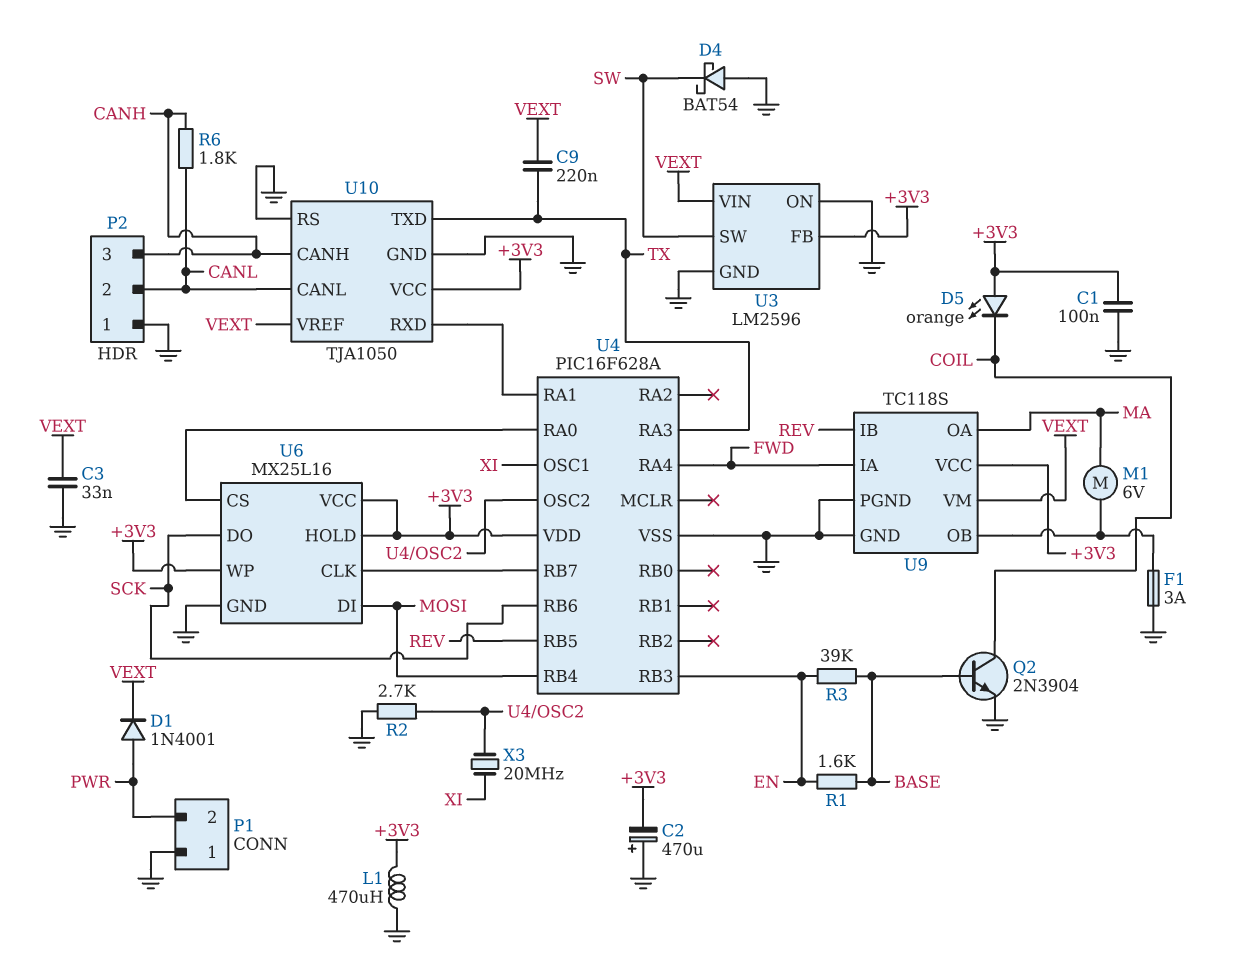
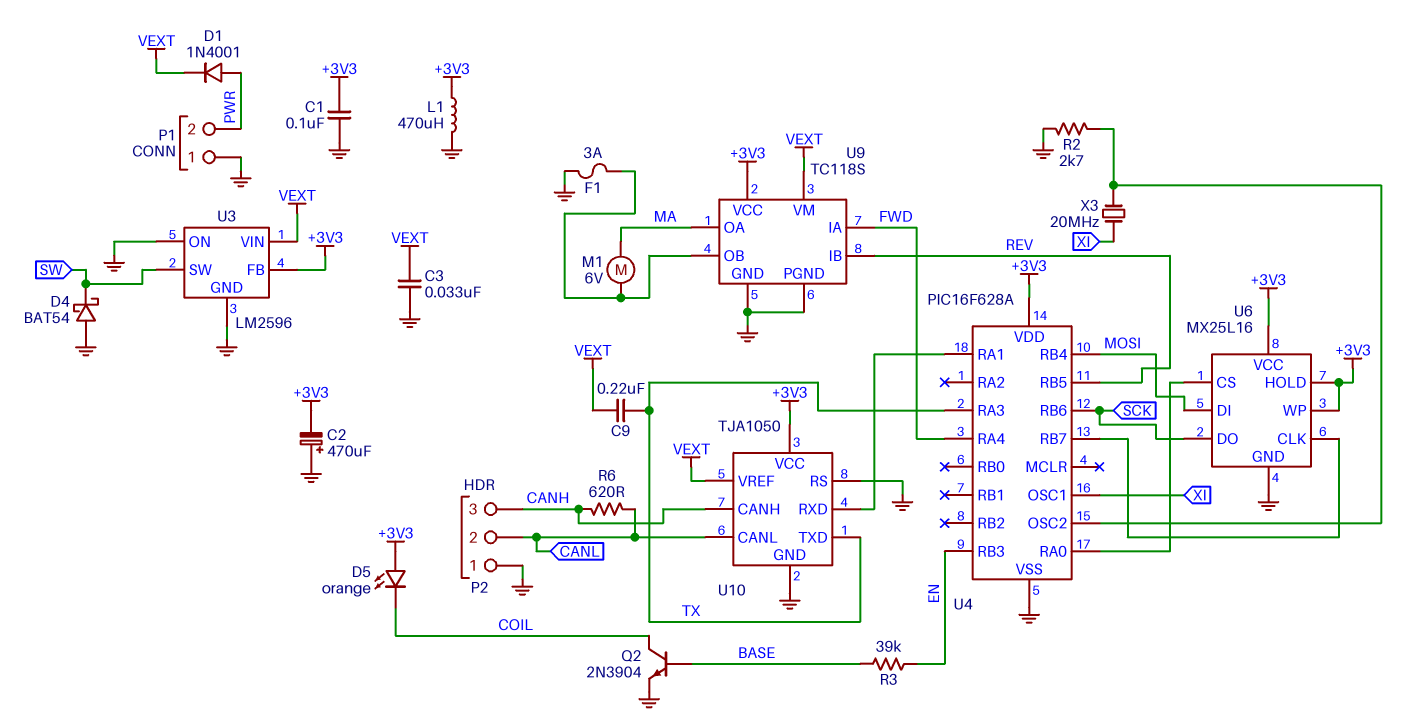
R1: 1.6k (BASE, EN) -> none
R6: 1.8k (CANH, CANL) -> 620 (CANH, CANL)

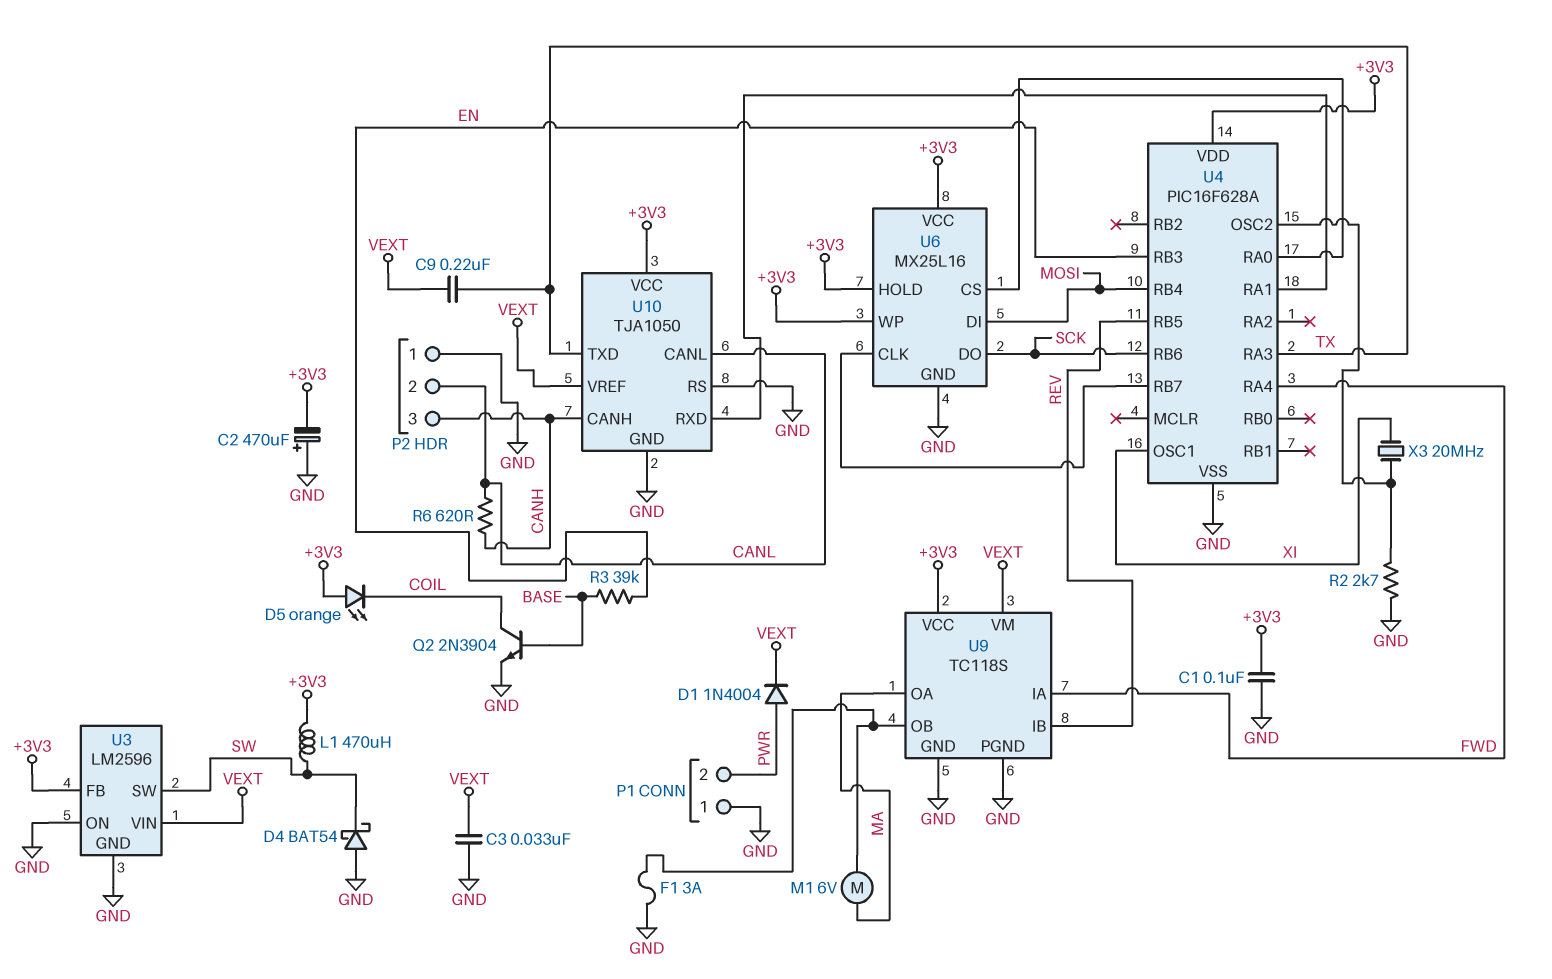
D1: diode 1N4001 (A PWR, K VEXT) -> diode 1N4004 (A PWR, K VEXT)
L1: 470uH (+3V3, GND) -> 470uH (+3V3, SW)

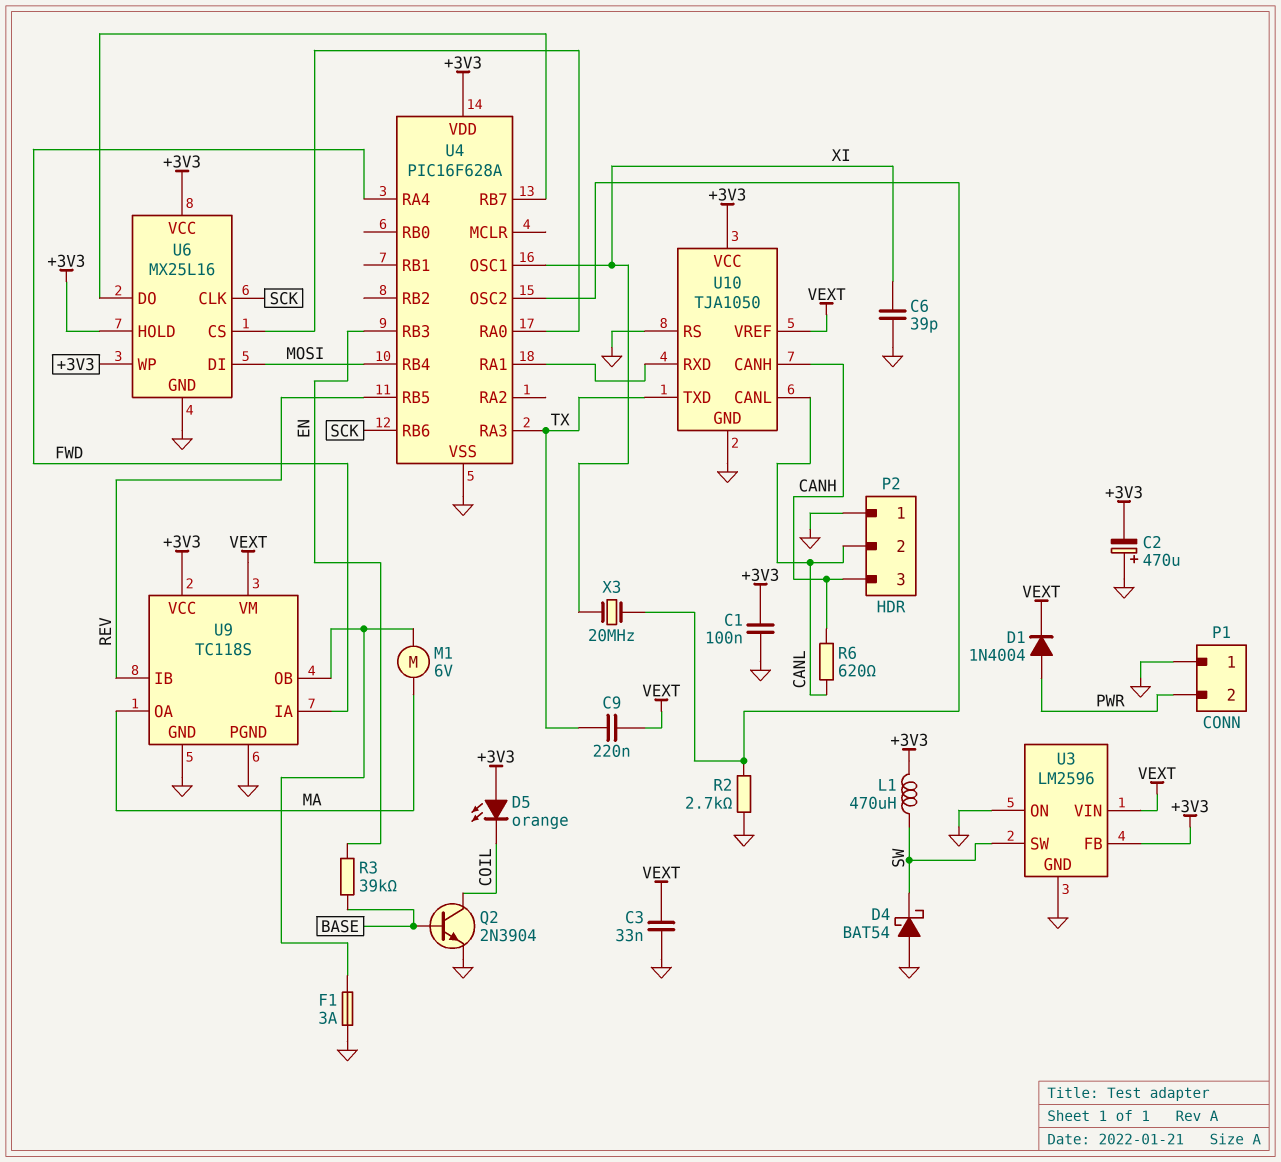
C6: none -> 39pF (GND, XI)
U6 pin CLK: U4/RB7 -> SCK
U6 pin DO: SCK -> U4/RB7

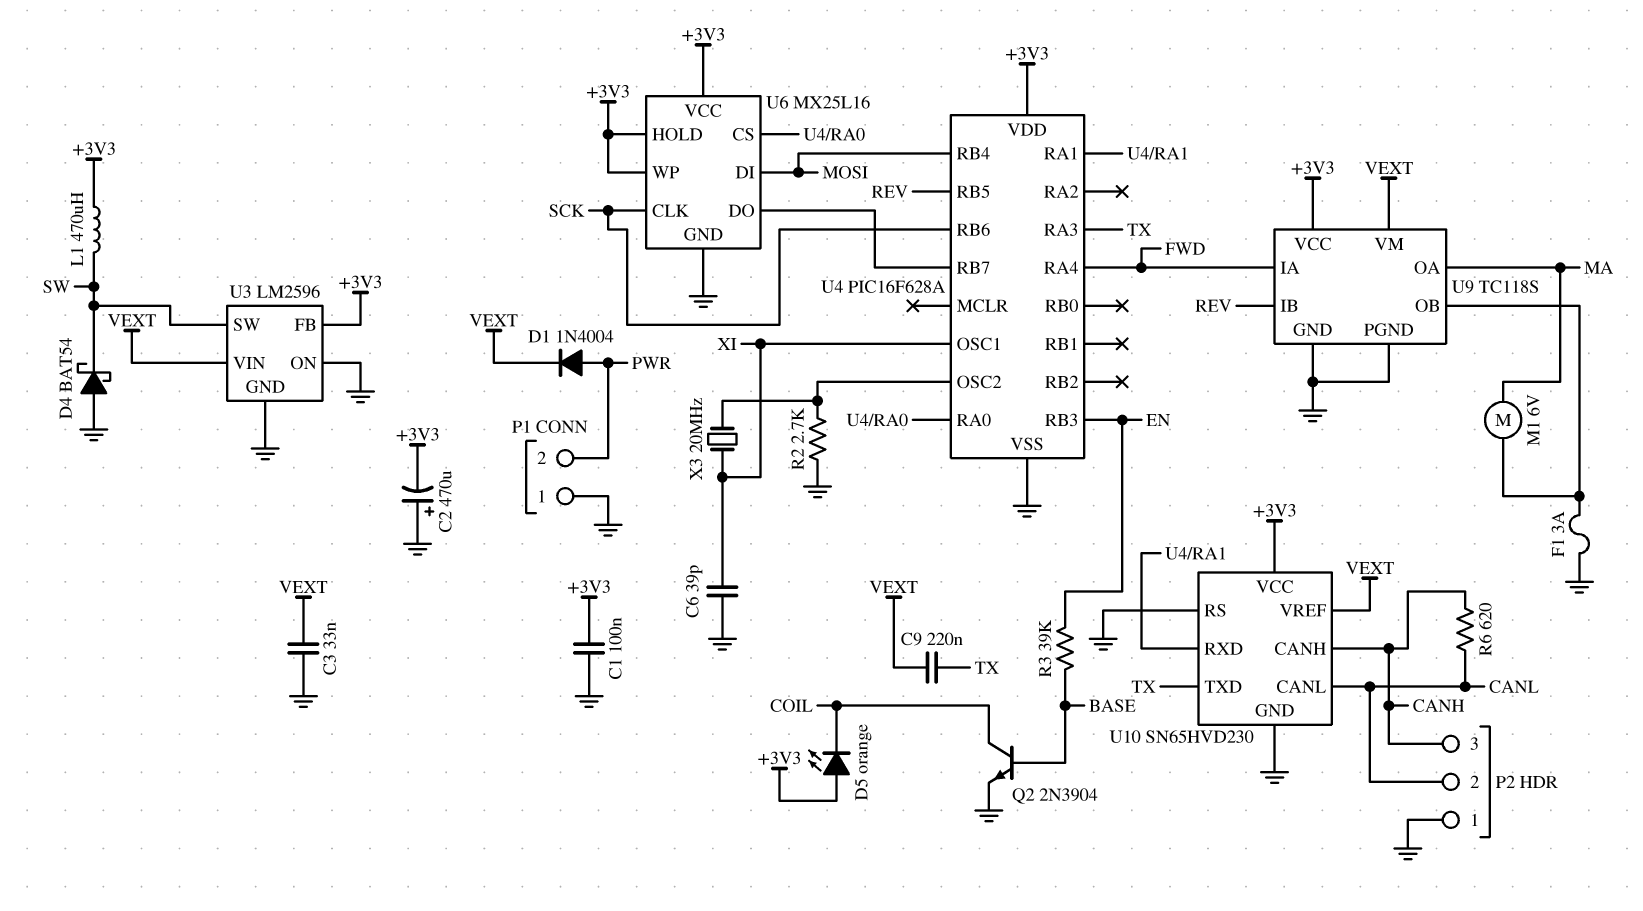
U10: TJA1050 -> SN65HVD230

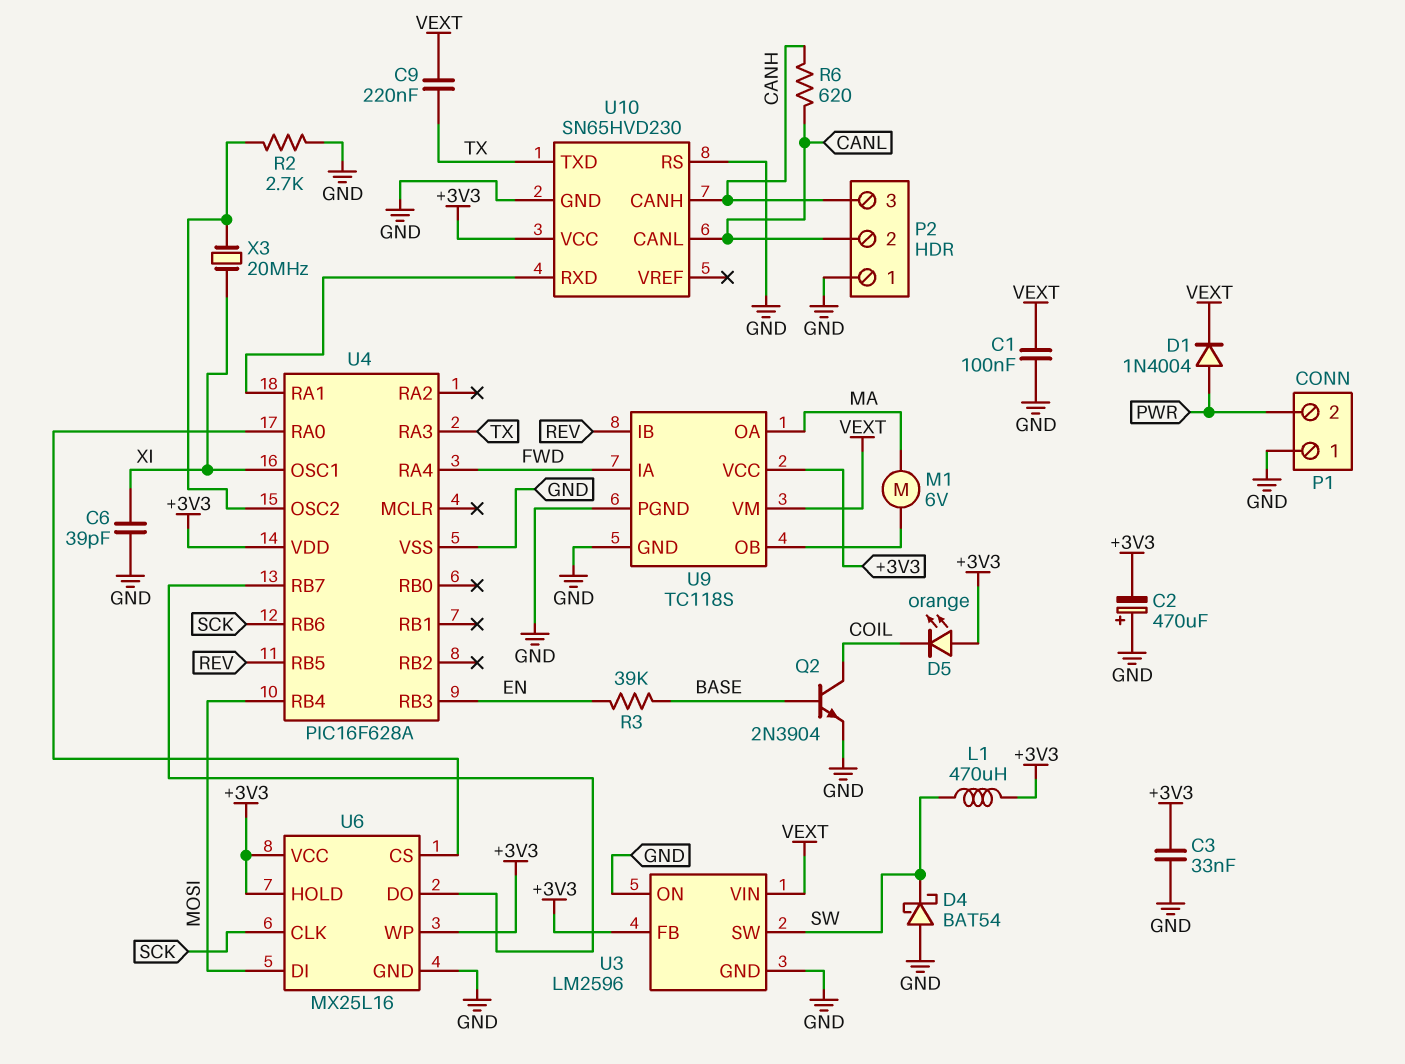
C1: 100nF (+3V3, GND) -> 100nF (GND, VEXT)
C3: 33nF (GND, VEXT) -> 33nF (+3V3, GND)
F1: 3A (GND, U9/OB) -> none
U10 pin VREF: VEXT -> none

